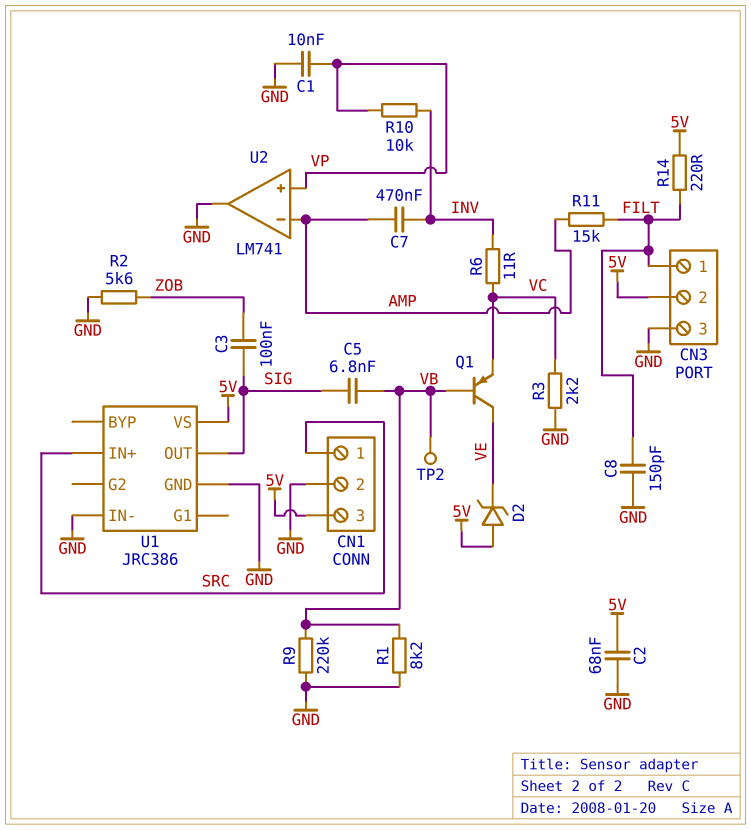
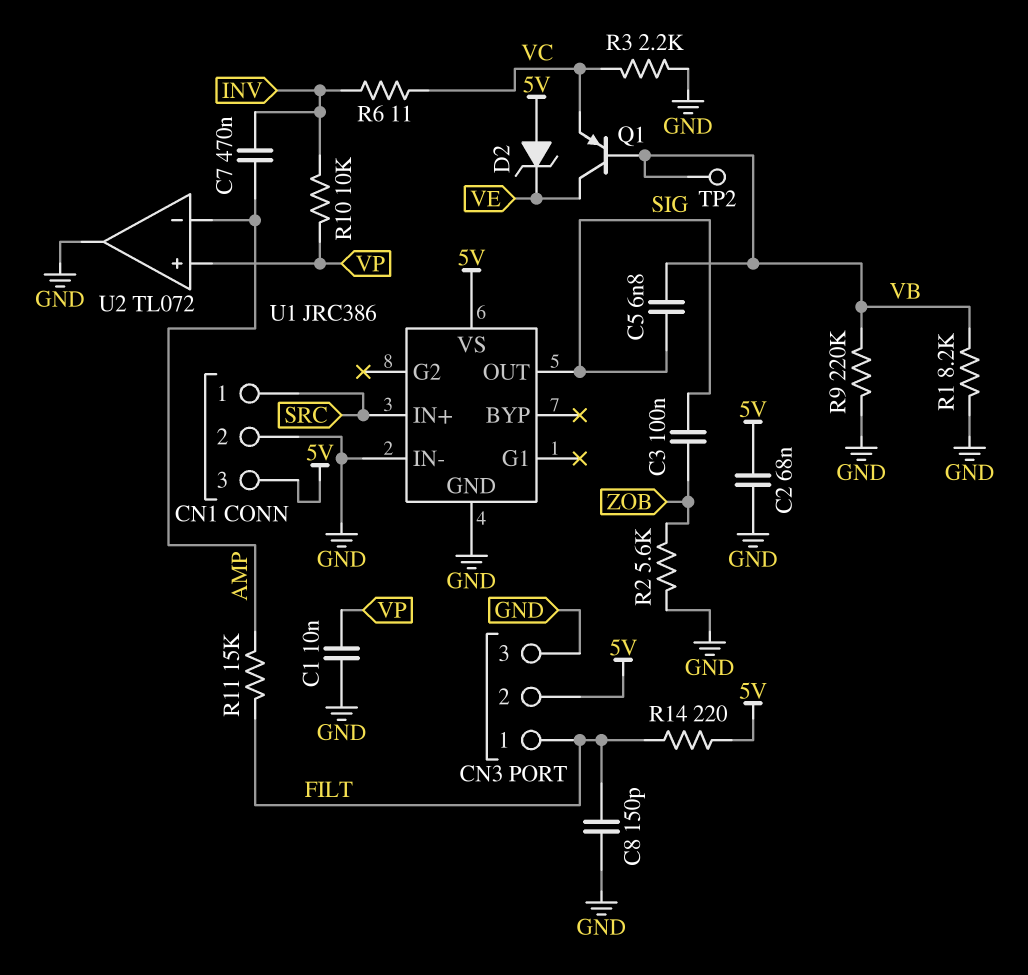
U2: LM741 -> TL072

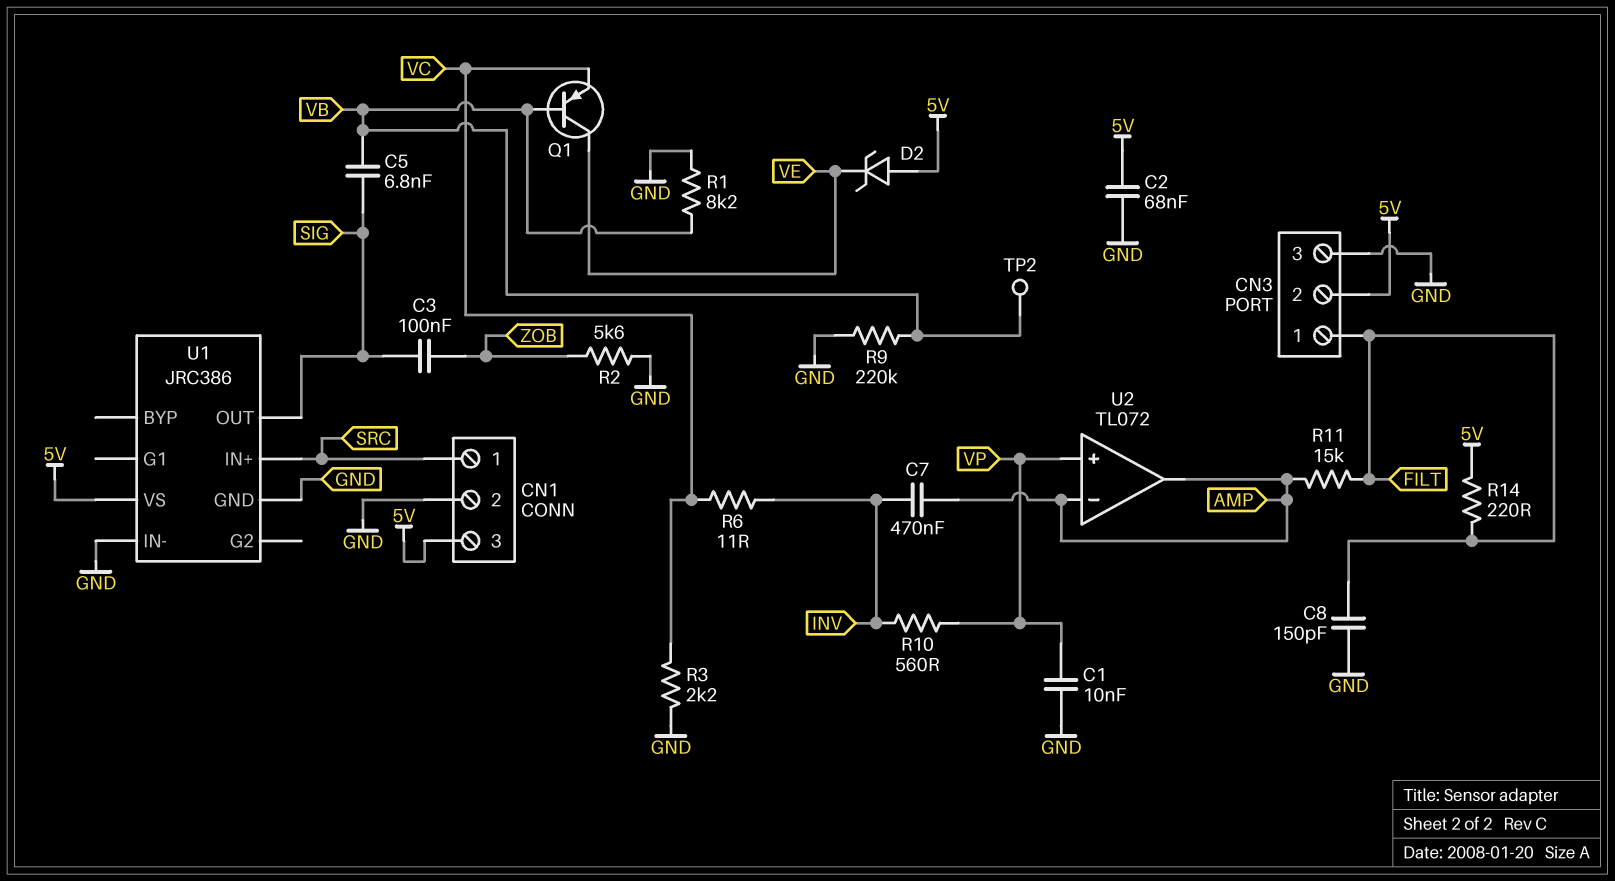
R10: 10k (INV, VP) -> 560 (INV, VP)
U2 pin out: GND -> AMP

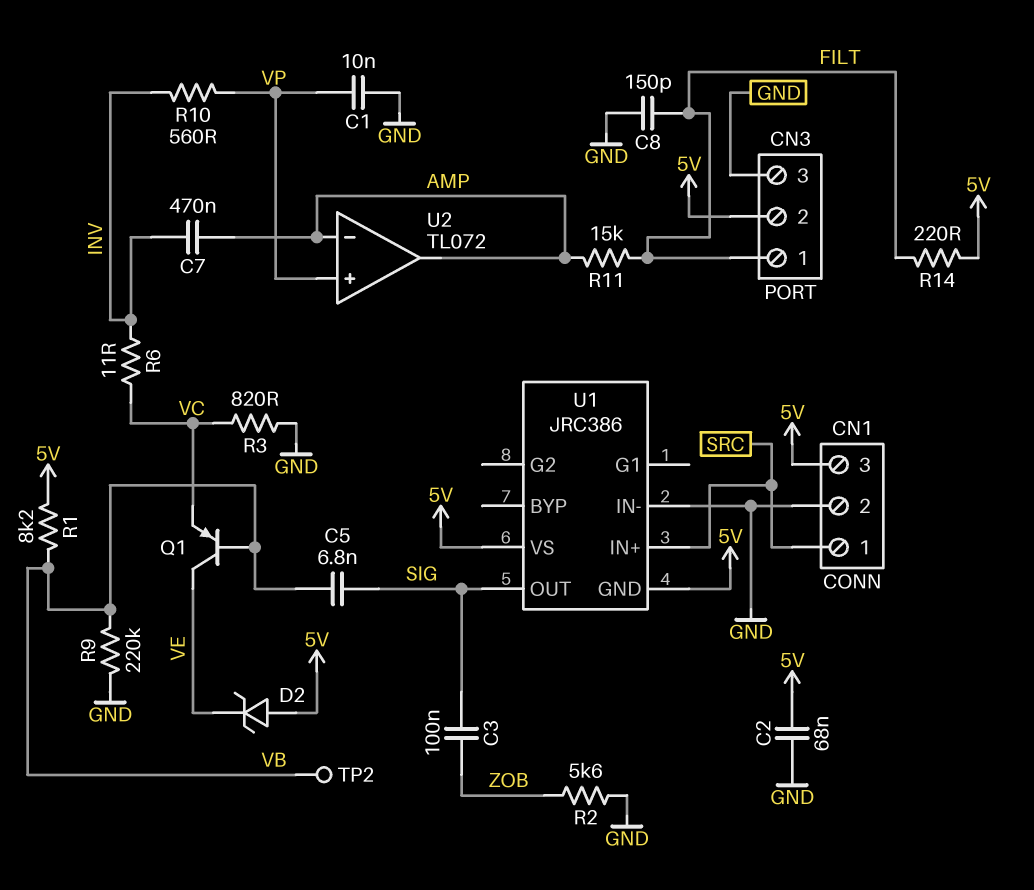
R1: 8.2k (GND, VB) -> 8.2k (5V, VB)
R3: 2.2k (GND, VC) -> 820 (GND, VC)
U1 pin GND: GND -> 5V

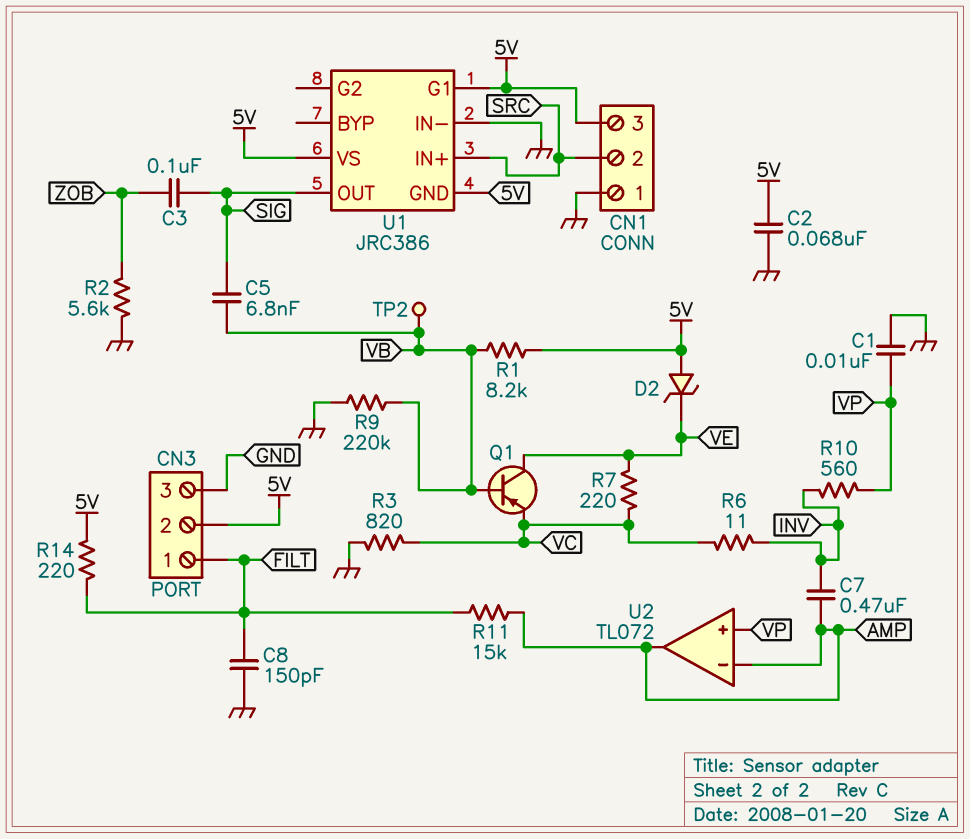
CN1 pin 1: SRC -> GND
CN1 pin 2: GND -> SRC
R7: none -> 220 (VC, VE)
U1 pin G1: none -> 5V

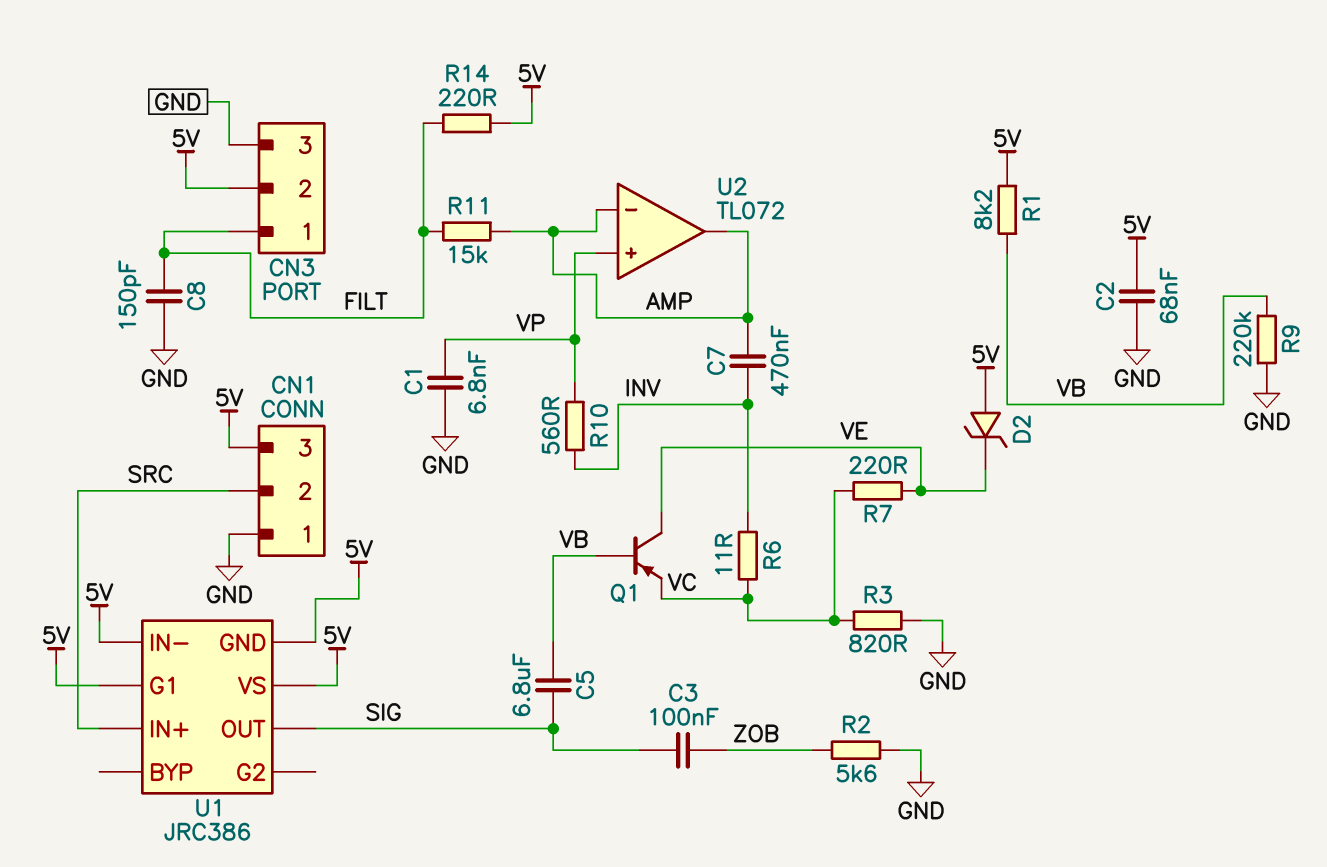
C1: 10nF (GND, VP) -> 6.8nF (GND, VP)
C5: 6.8nF (SIG, VB) -> 6.8uF (SIG, VB)
TP2: test point (VB) -> none
U1 pin IN-: GND -> 5V

